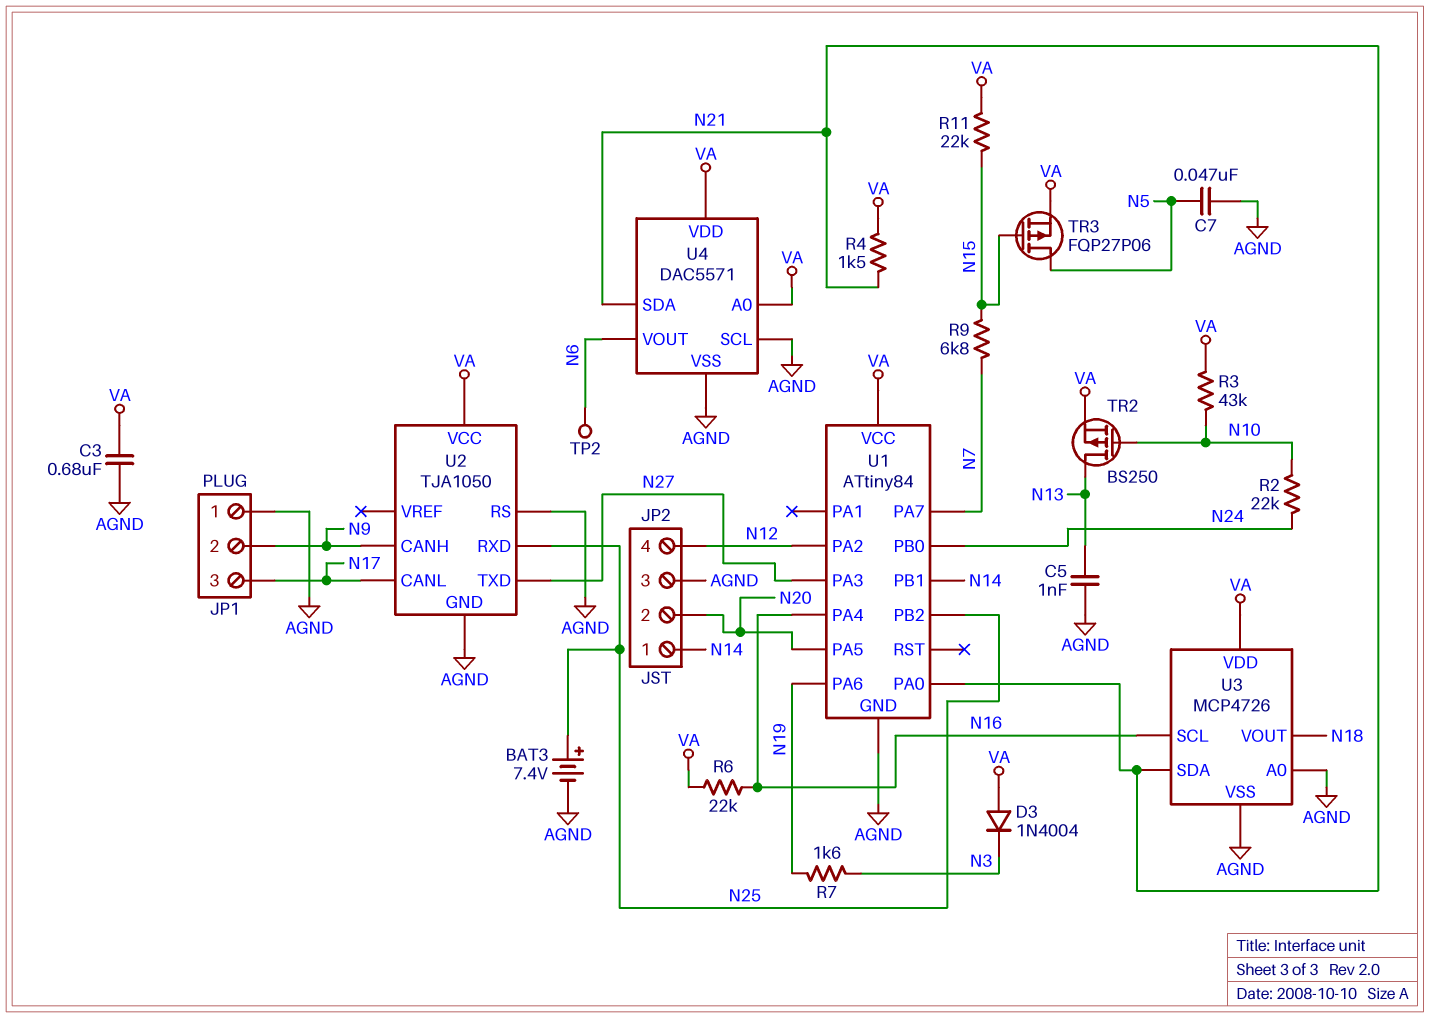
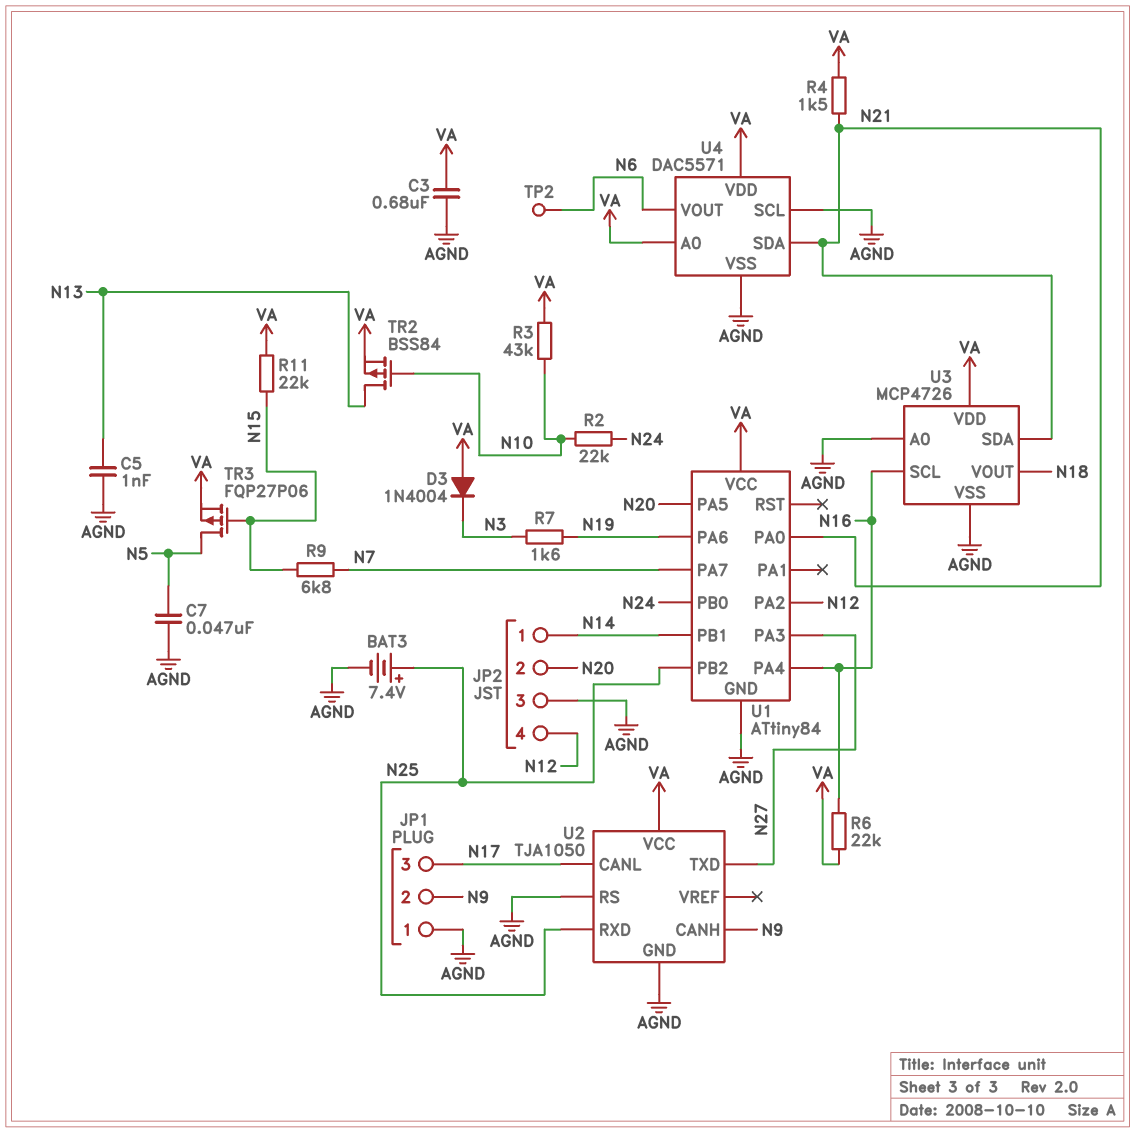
TR2: PMOS BS250 (G N10, D N13, S VA) -> PMOS BSS84 (G N10, D N13, S VA)

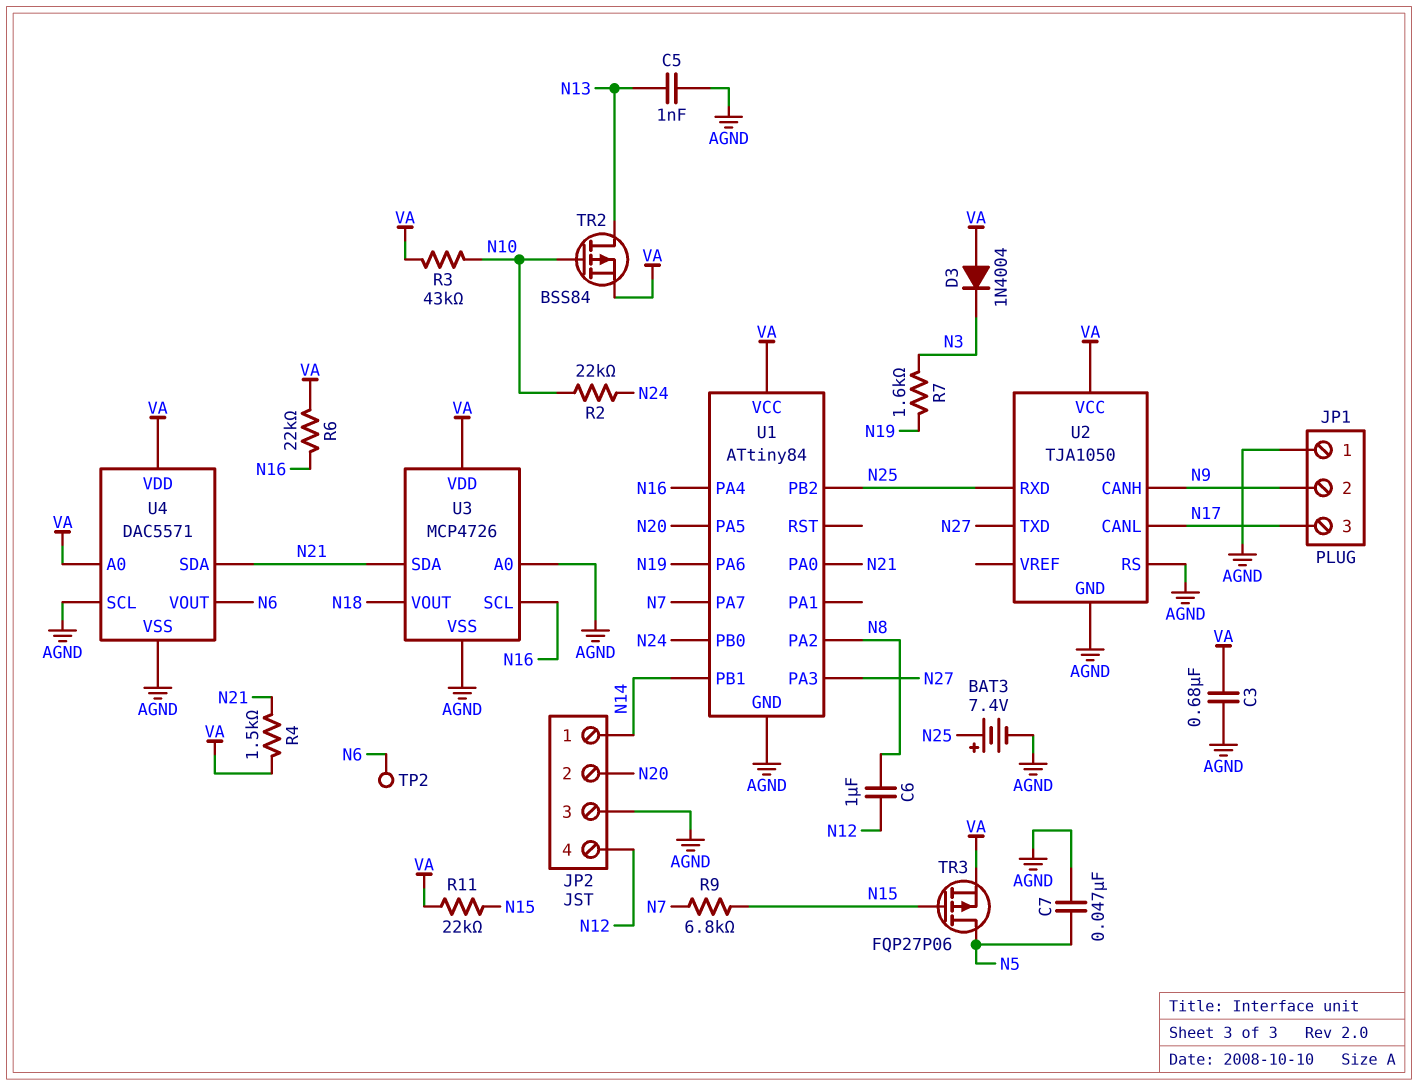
C6: none -> 1uF (N8, N12)
U1 pin PA2: N12 -> N8

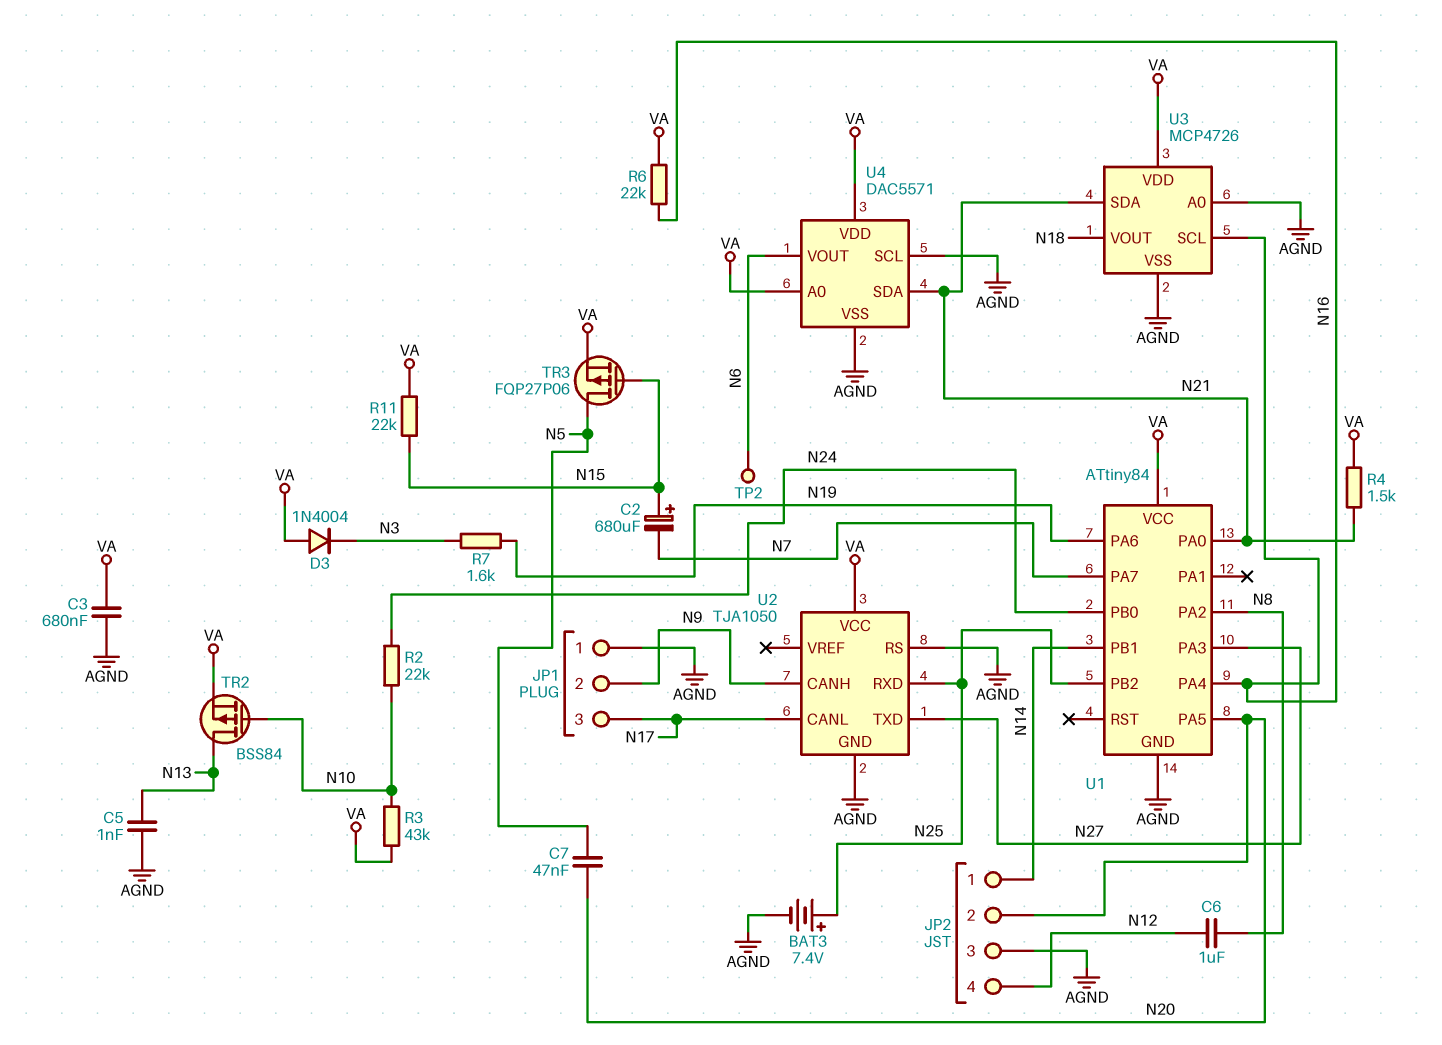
C2: none -> 680uF (plus N15, minus N7)
C7: 47nF (AGND, N5) -> 47nF (N5, N20)
R9: 6.8k (N7, N15) -> none

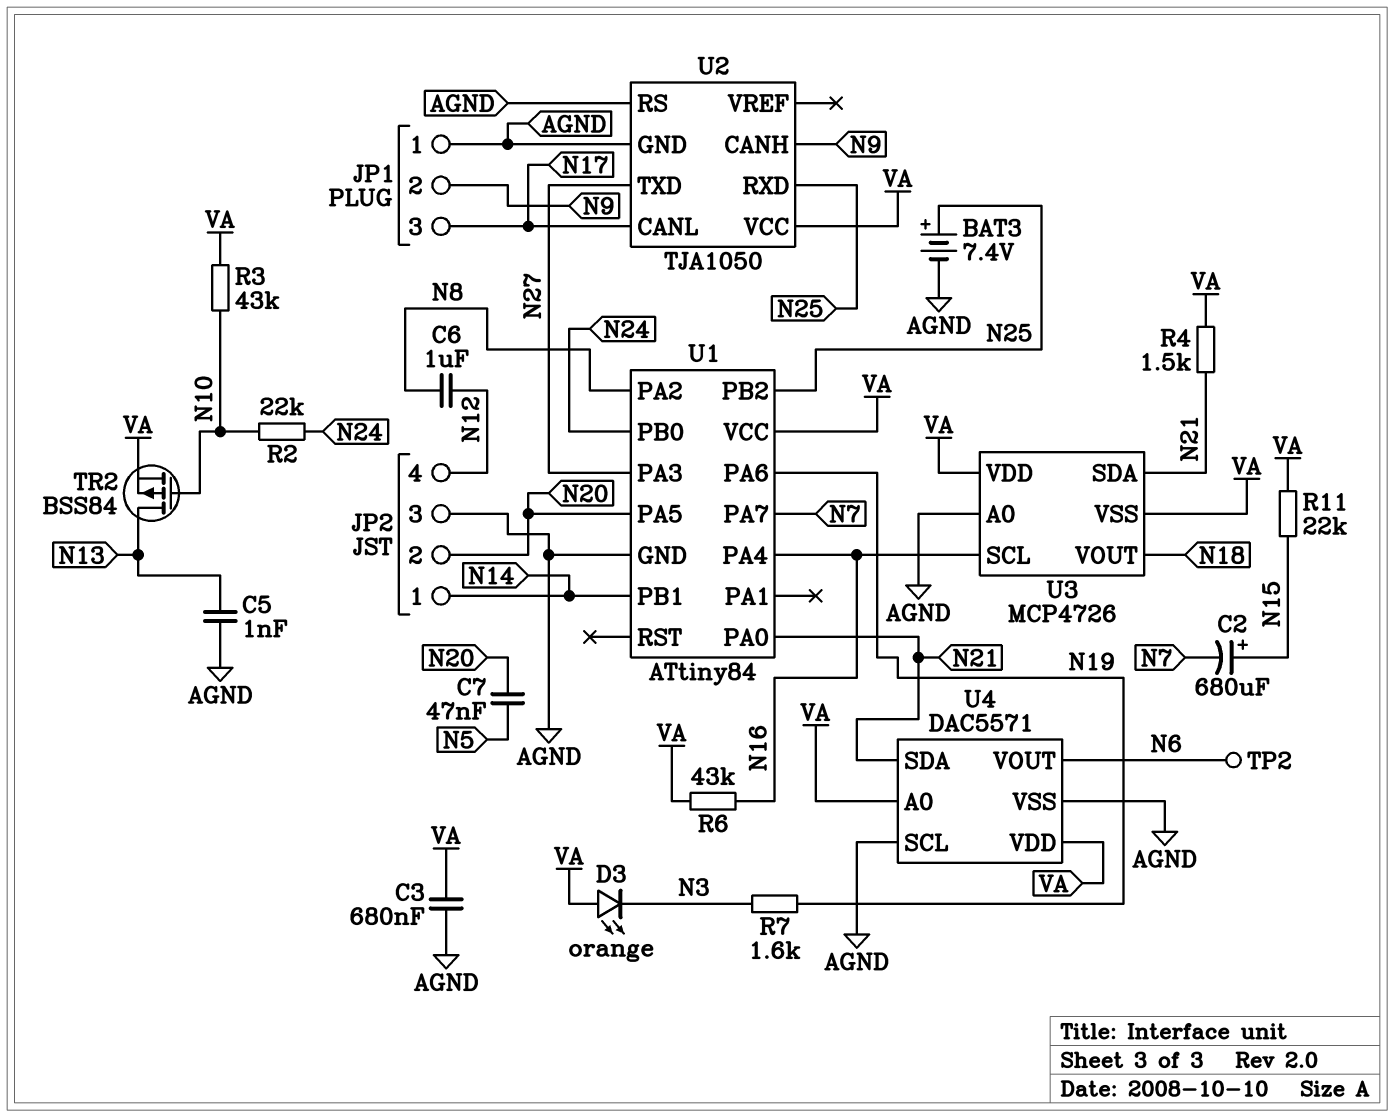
D3: diode 1N4004 (A VA, K N3) -> LED orange (A VA, K N3)
R6: 22k (N16, VA) -> 43k (N16, VA)
TR3: PMOS FQP27P06 (G N15, D N5, S VA) -> none
U3 pin VSS: AGND -> VA

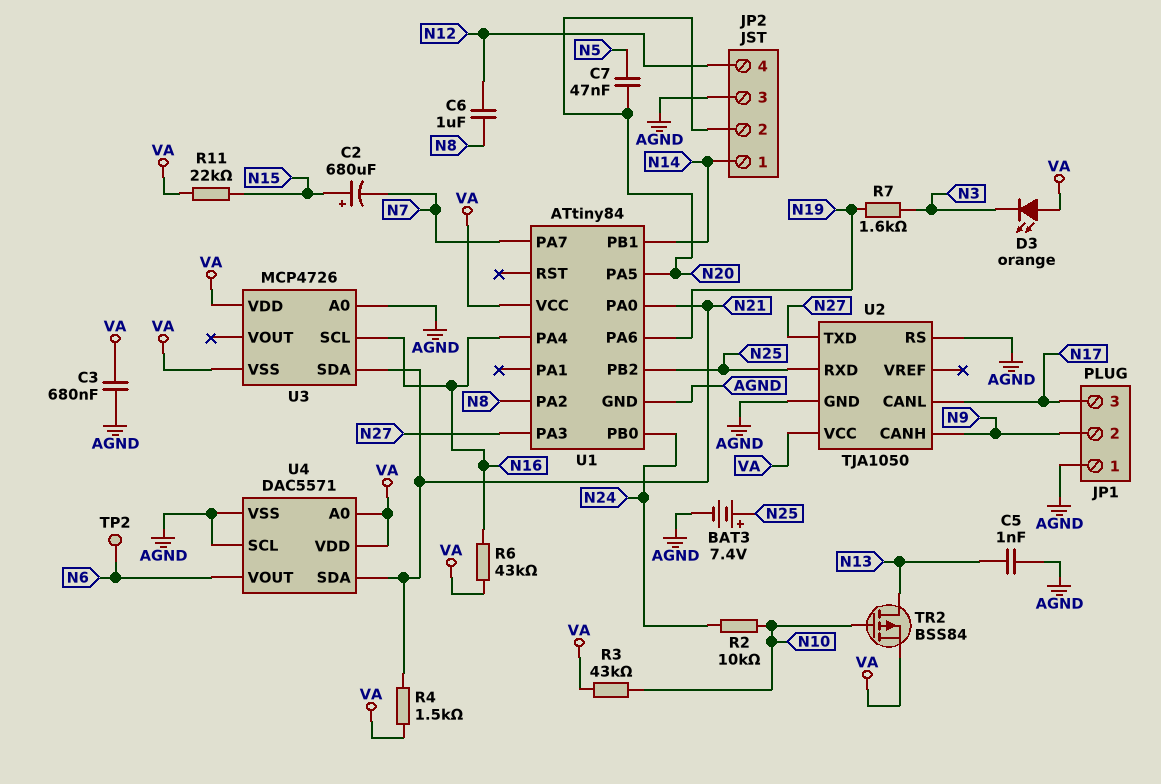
R2: 22k (N10, N24) -> 10k (N10, N24)
U3 pin VOUT: N18 -> none

